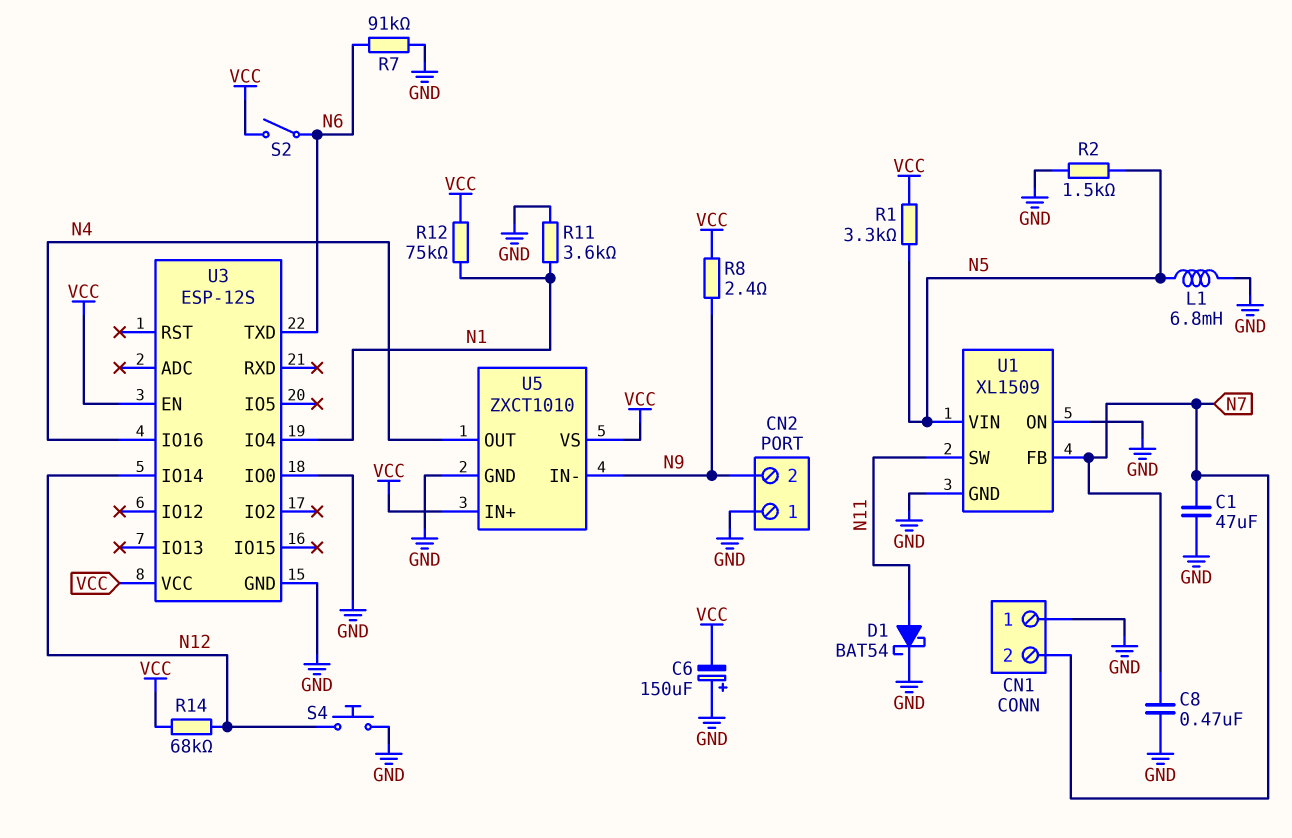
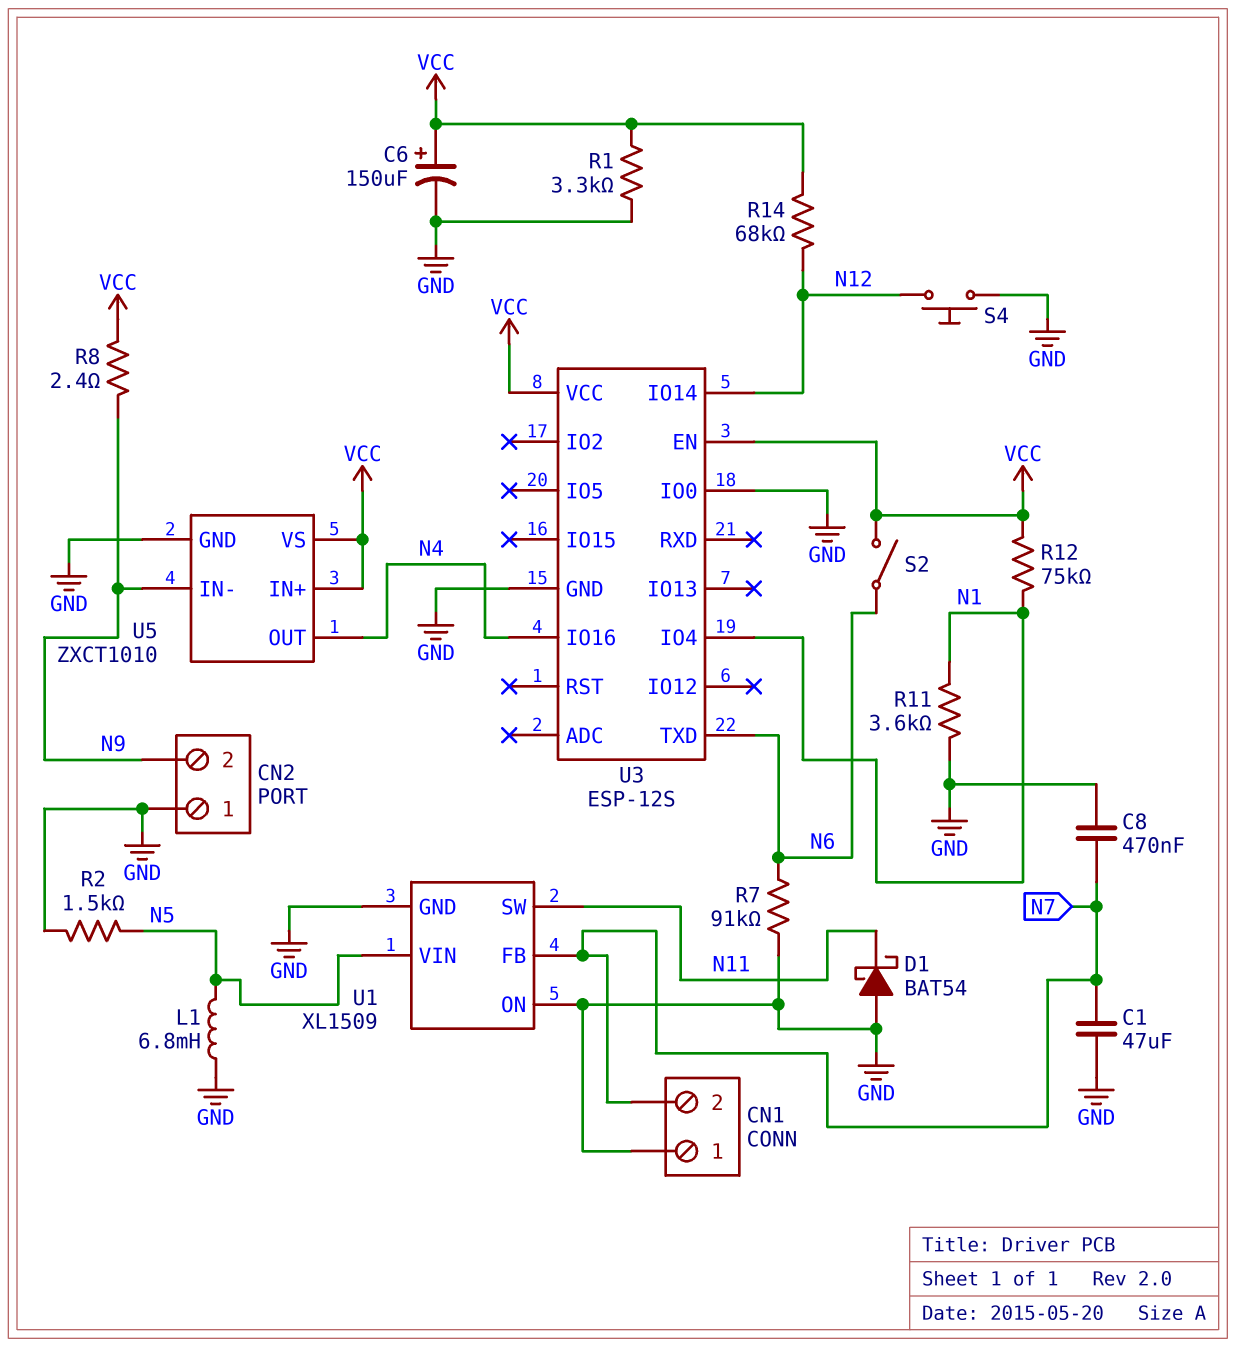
C6: 150uF (plus GND, minus VCC) -> 150uF (plus VCC, minus GND)
D1: schottky BAT54 (A N11, K GND) -> schottky BAT54 (A GND, K N11)
R1: 3.3k (N5, VCC) -> 3.3k (GND, VCC)

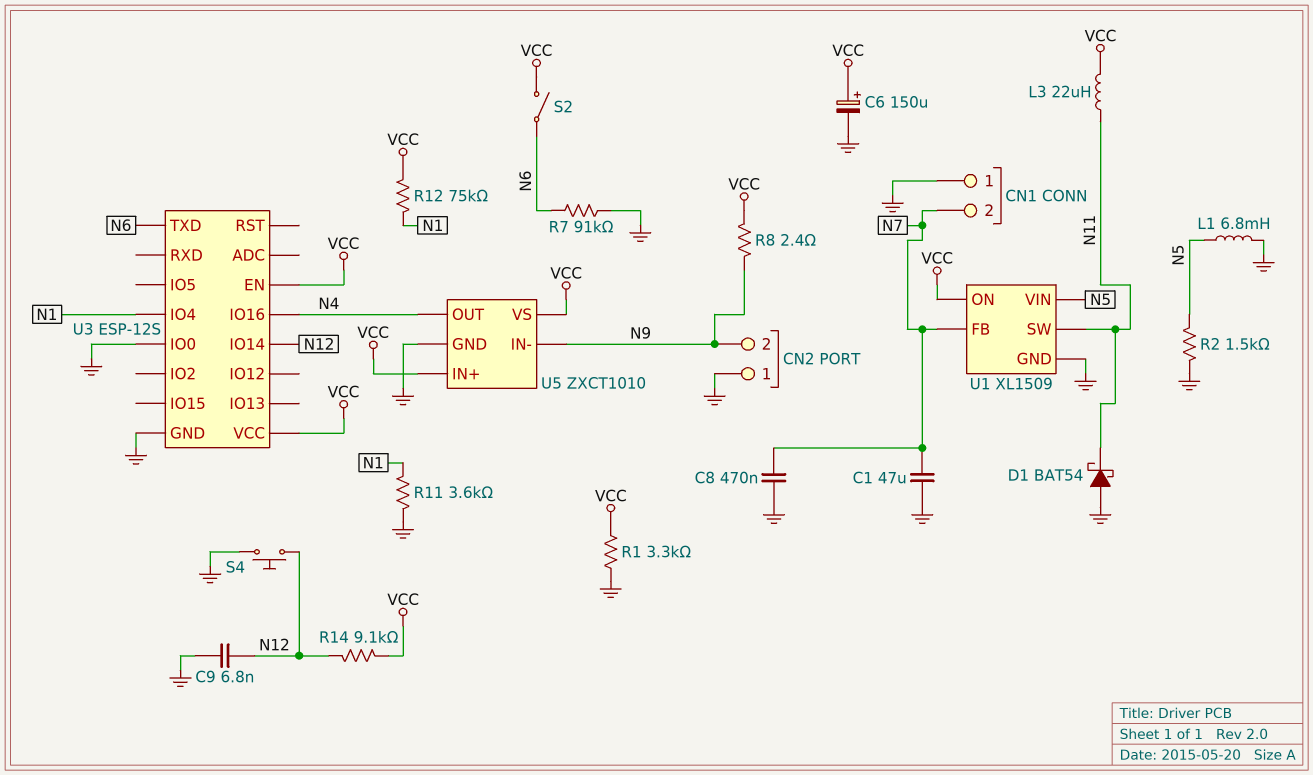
C9: none -> 6.8nF (GND, N12)
L3: none -> 22uH (N11, VCC)
R14: 68k (N12, VCC) -> 9.1k (N12, VCC)
U1 pin ON: GND -> VCC

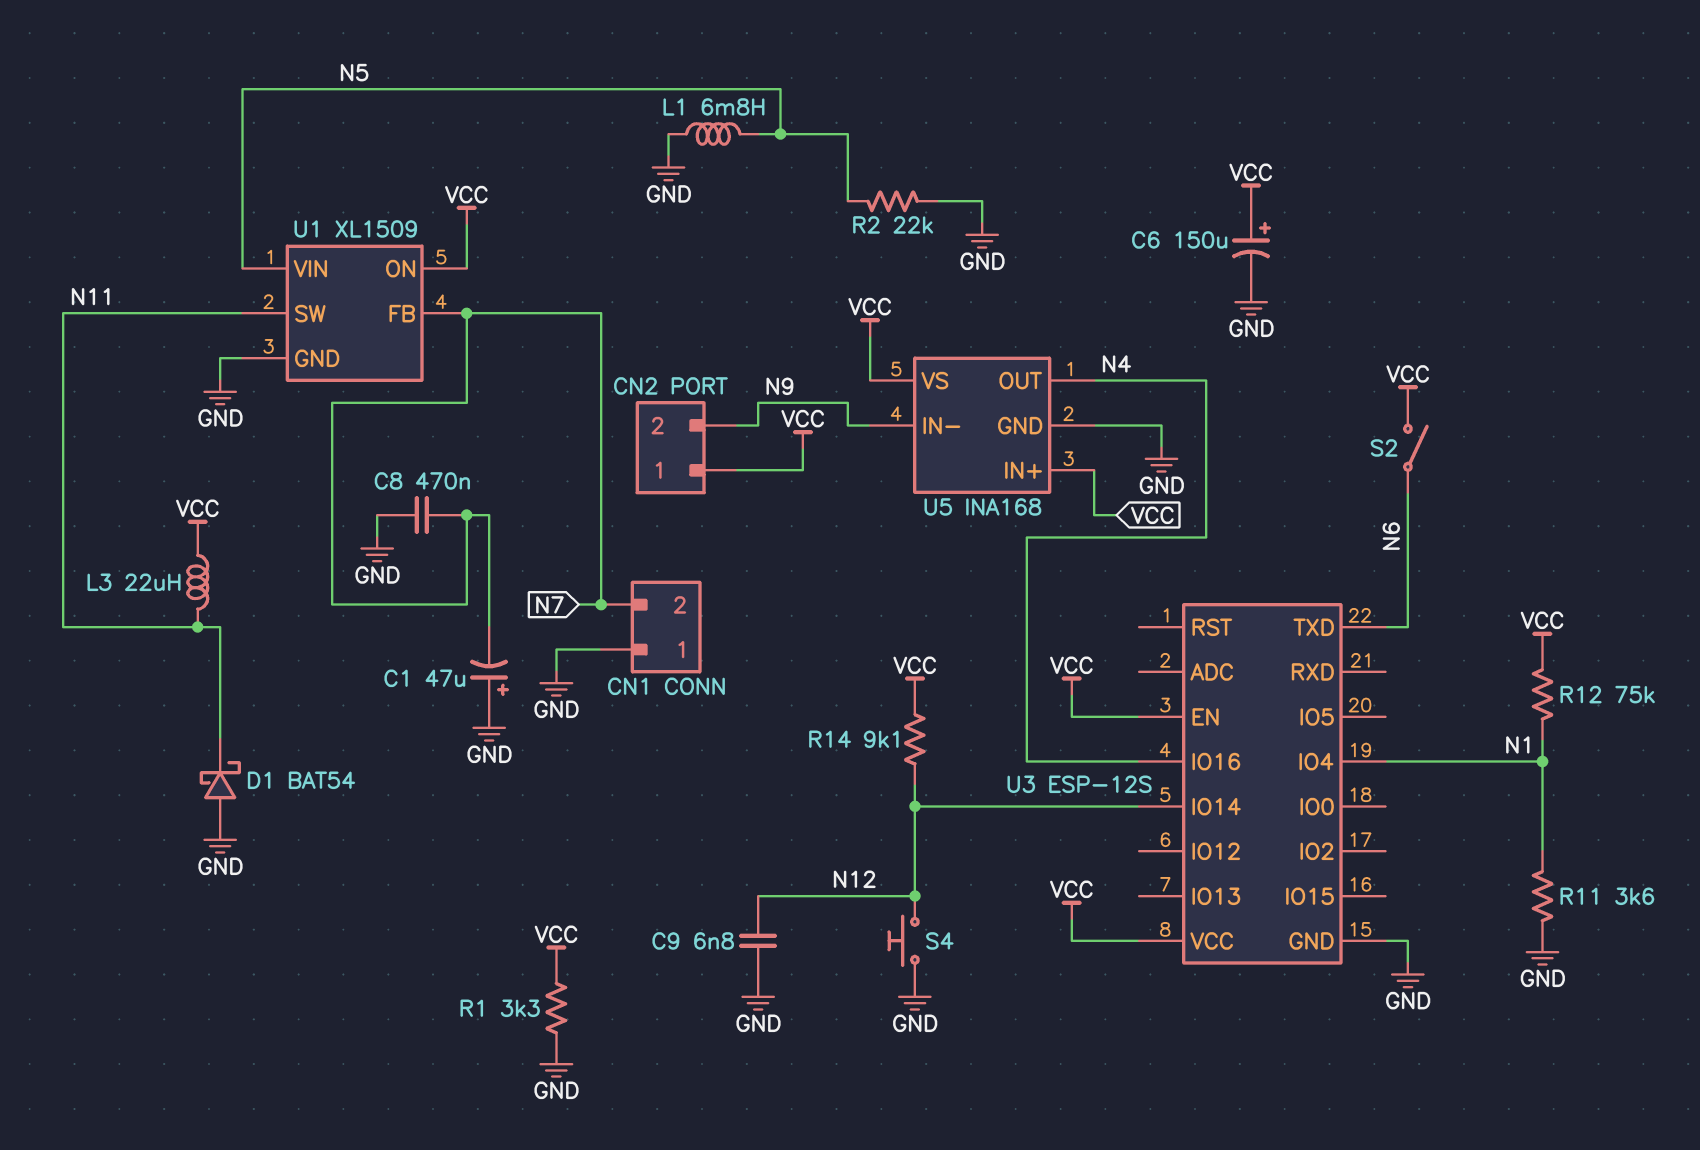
C1: 47uF (GND, N7) -> 47uF (plus GND, minus N7)
CN2 pin 1: GND -> VCC
R2: 1.5k (GND, N5) -> 22k (GND, N5)
R7: 91k (GND, N6) -> none
R8: 2.4 (N9, VCC) -> none
U3 pin IO0: GND -> none
U5: ZXCT1010 -> INA168

